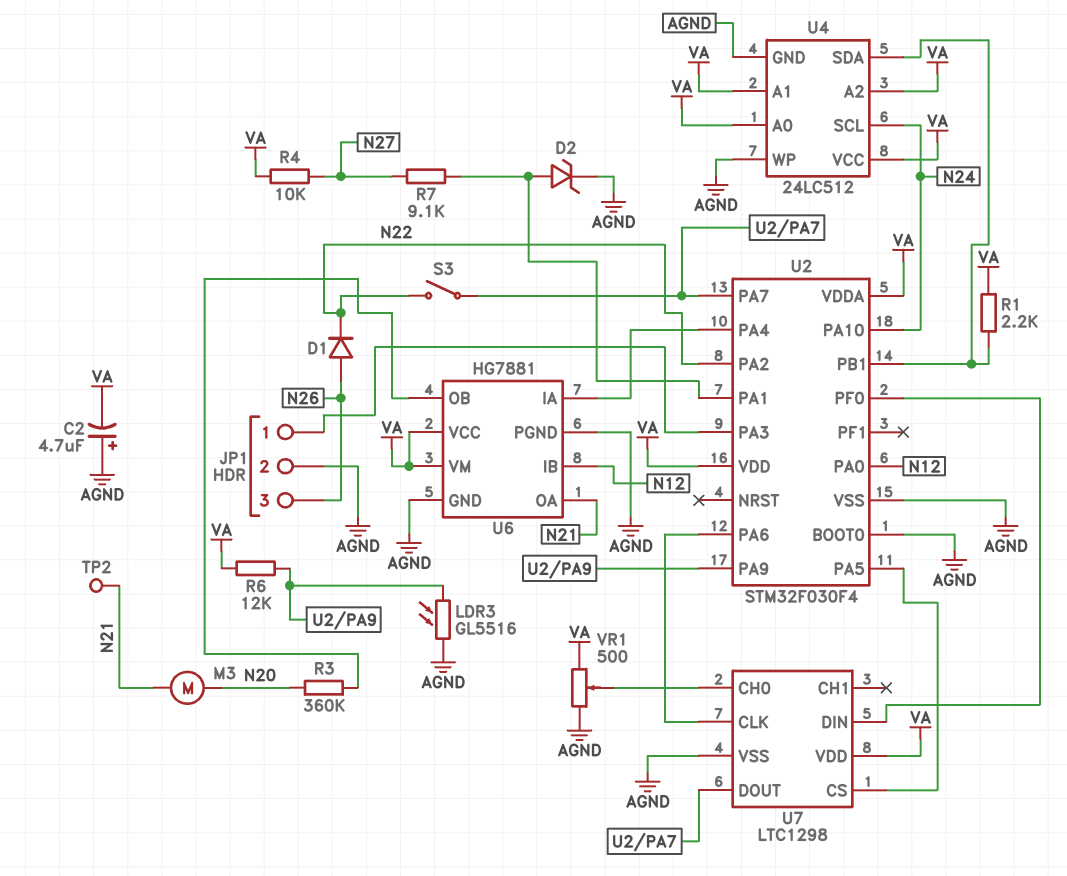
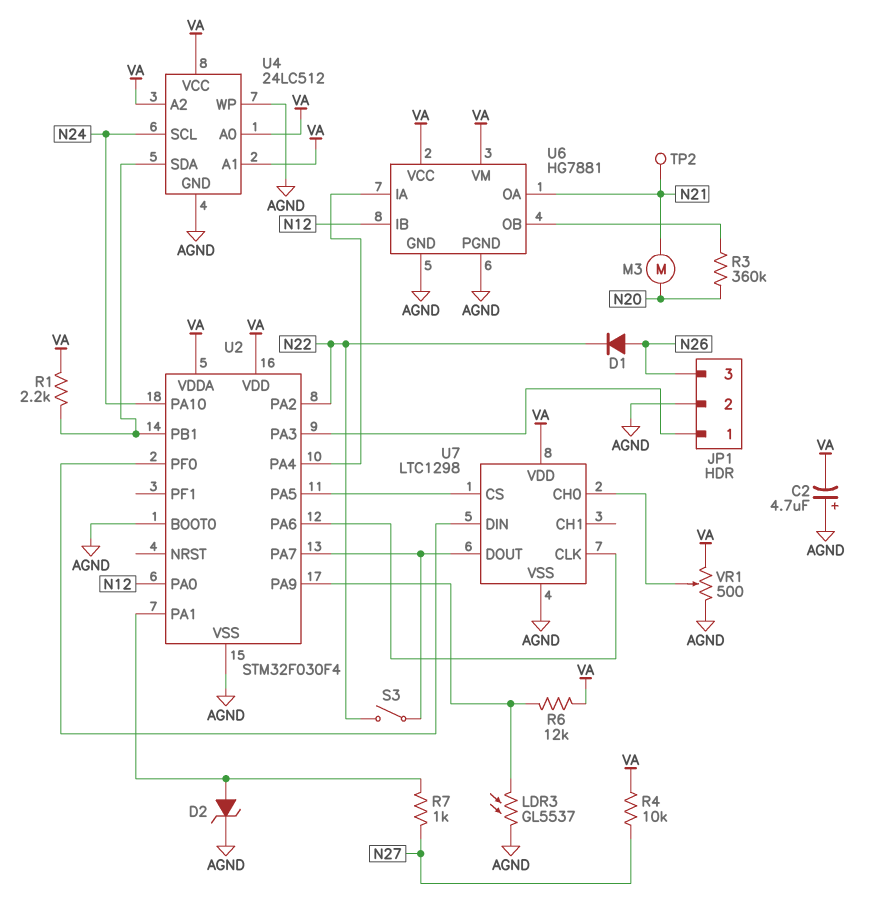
LDR3: GL5516 (AGND, U2/PA9) -> GL5537 (AGND, U2/PA9)
R7: 9.1k (N27, U2/PA1) -> 1k (N27, U2/PA1)

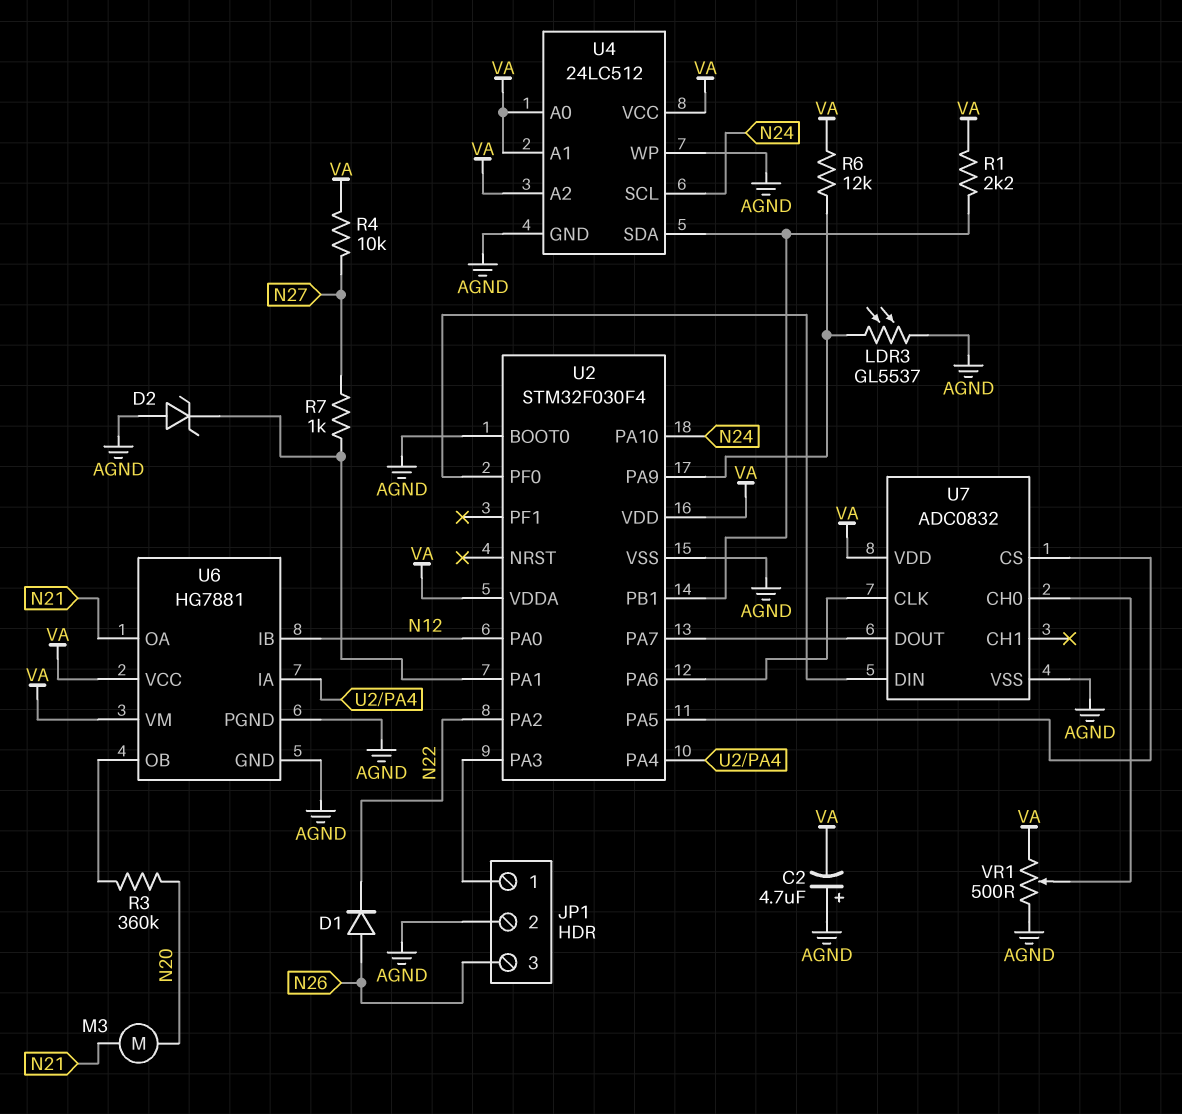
D2: zener (A U2/PA1, K AGND) -> zener (A AGND, K U2/PA1)
S3: switch (N22, U2/PA7) -> none
TP2: test point (N21) -> none
U7: LTC1298 -> ADC0832

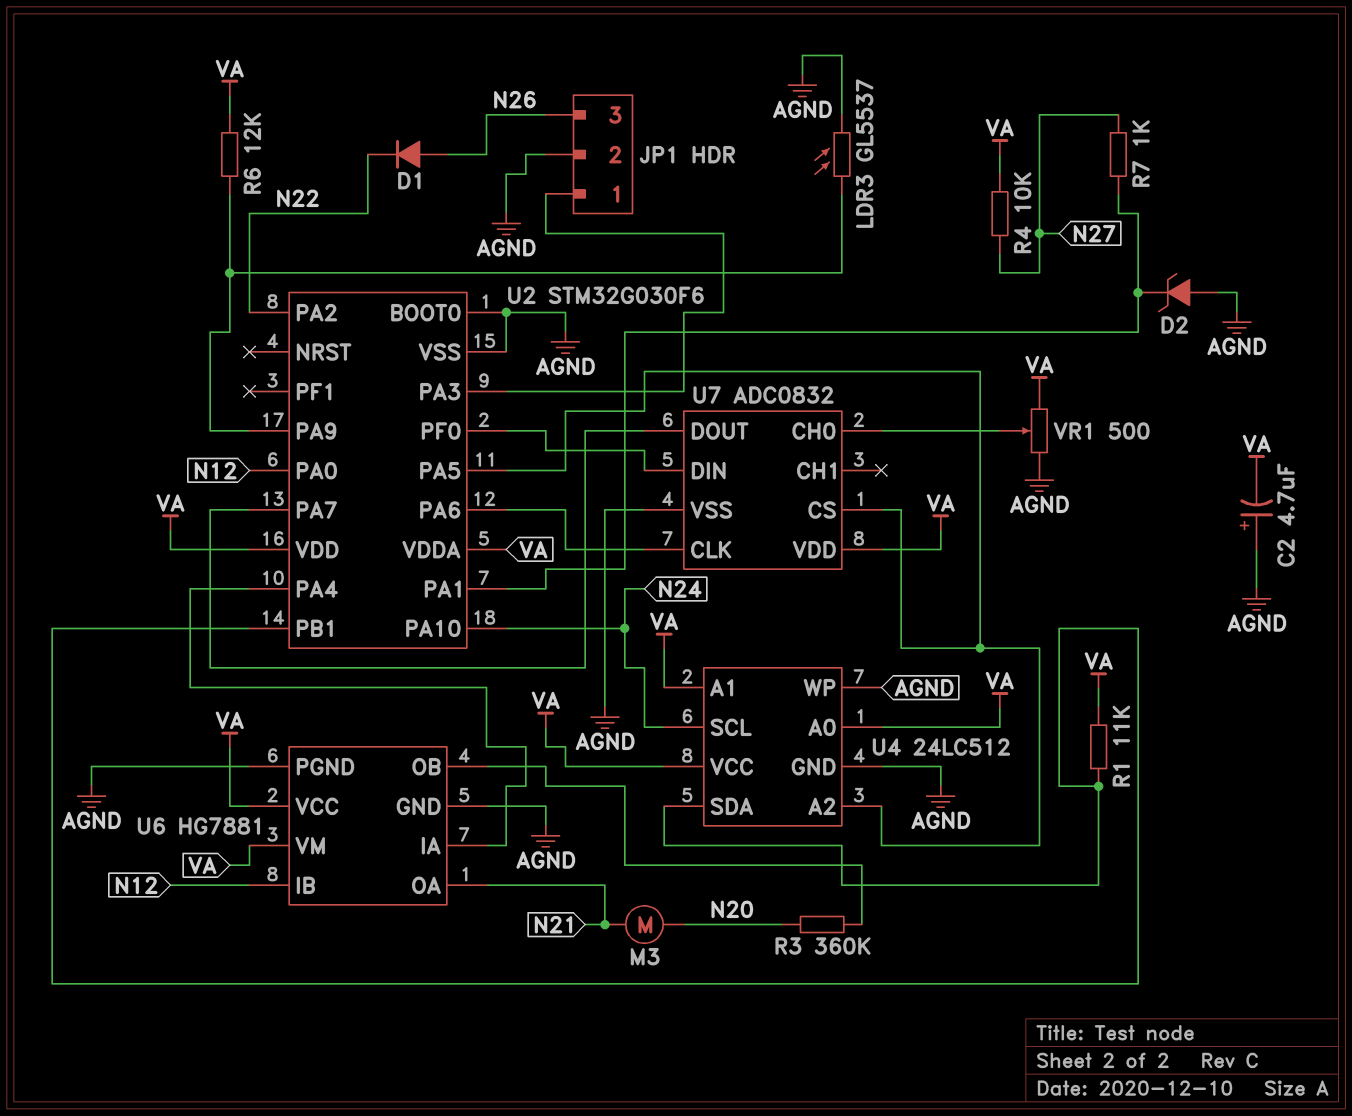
R1: 2.2k (U2/PB1, VA) -> 11k (U2/PB1, VA)
U2: STM32F030F4 -> STM32G030F6
U4 pin A2: VA -> U2/PA5

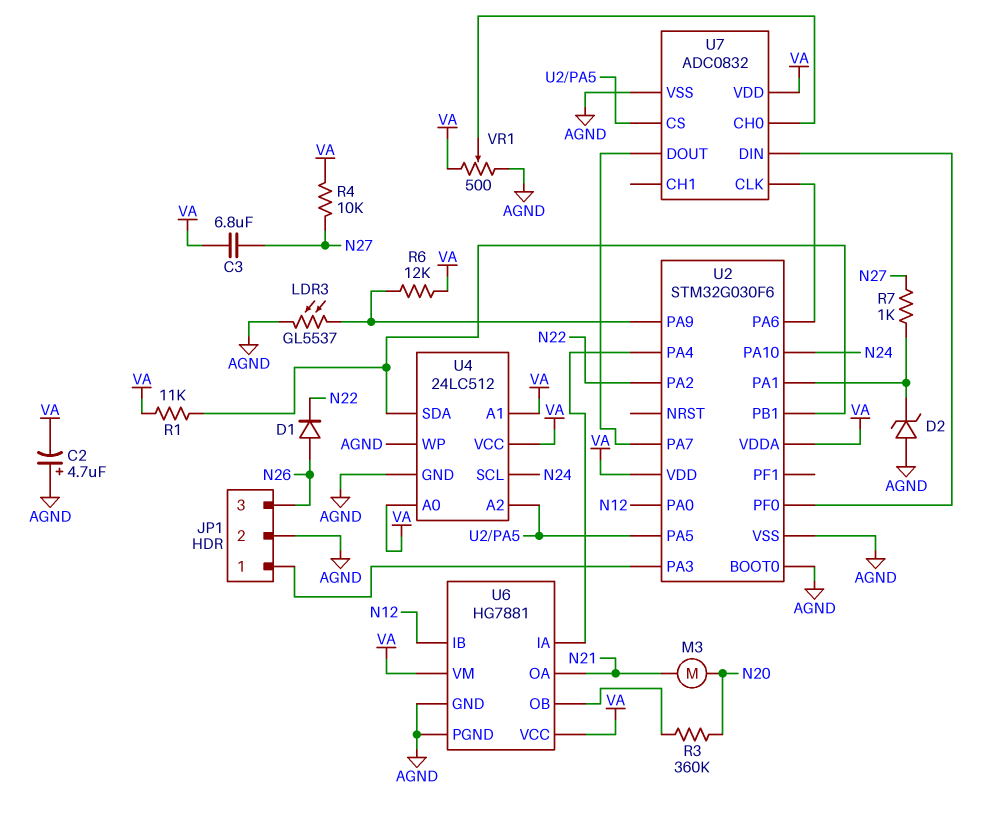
C3: none -> 6.8uF (N27, VA)

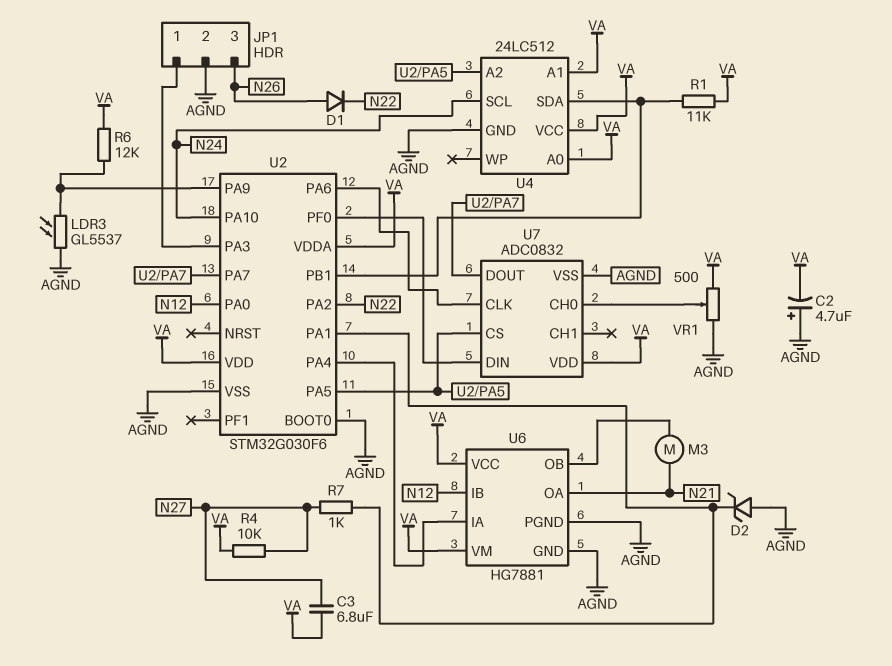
M3: motor (N20, N21) -> motor (N21, U6/OB)
R3: 360k (N20, U6/OB) -> none
U4 pin WP: AGND -> none

